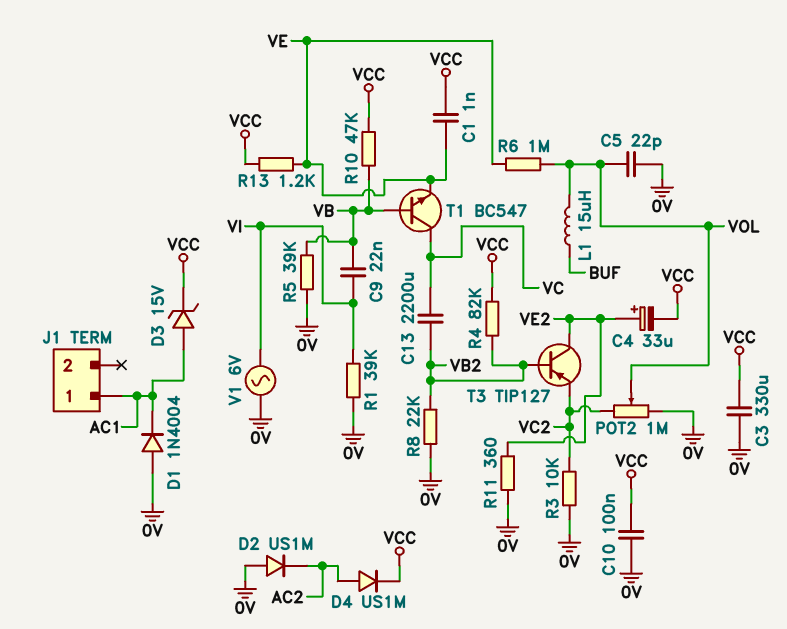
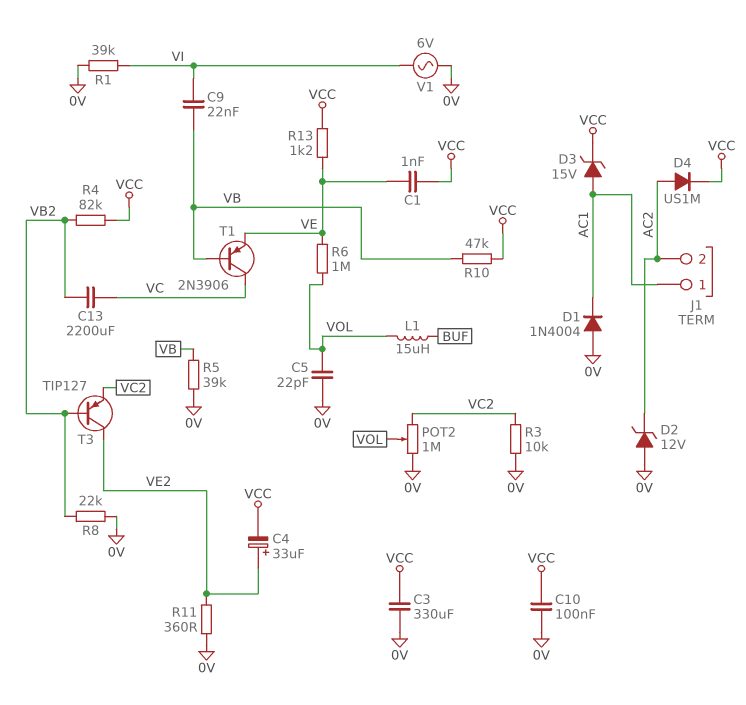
D2: diode US1M (A 0V, K AC2) -> zener 12V (A 0V, K AC2)
J1 pin 2: none -> AC2
T1: NPN BC547 (B VB, C VC, E VE) -> PNP 2N3906 (B VB, C VC, E VE)

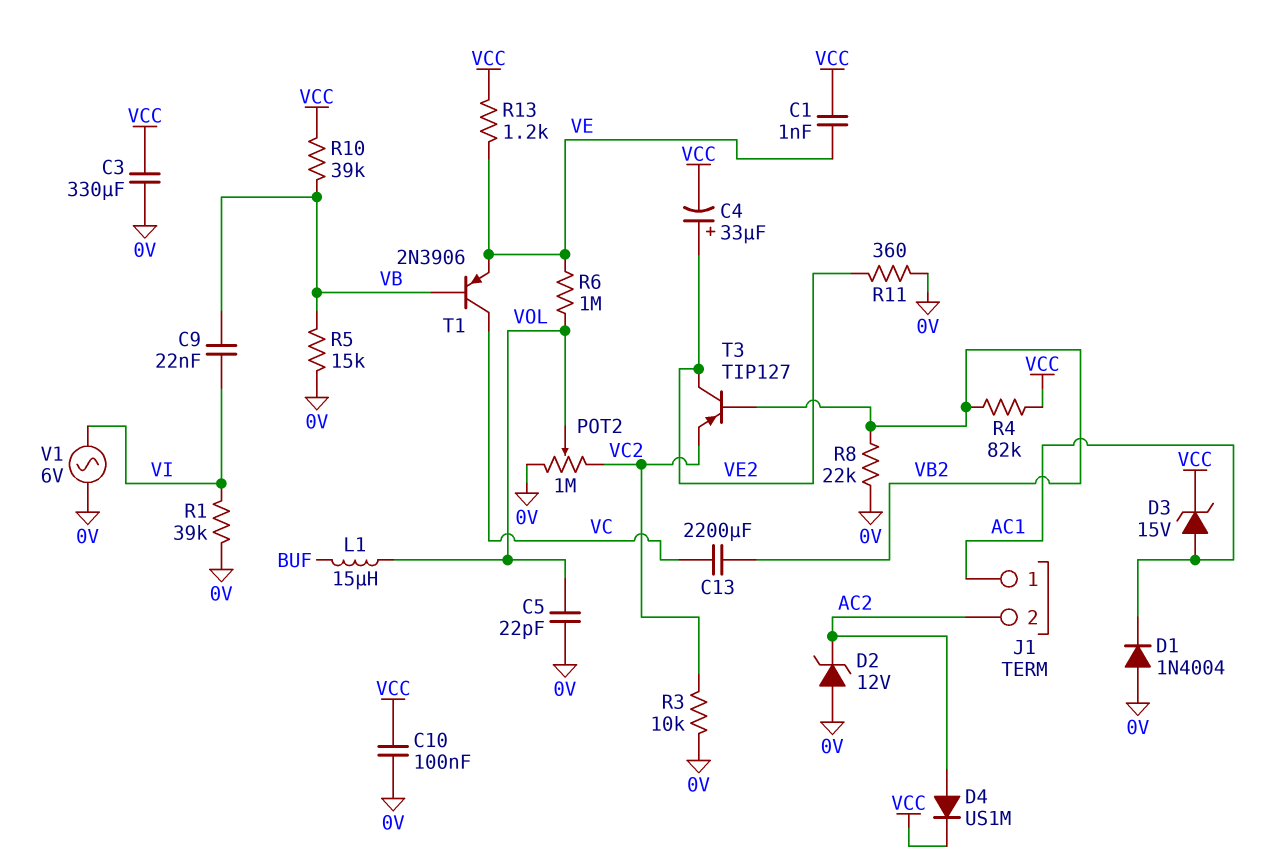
R5: 39k (0V, VB) -> 15k (0V, VB)
R10: 47k (VB, VCC) -> 39k (VB, VCC)

